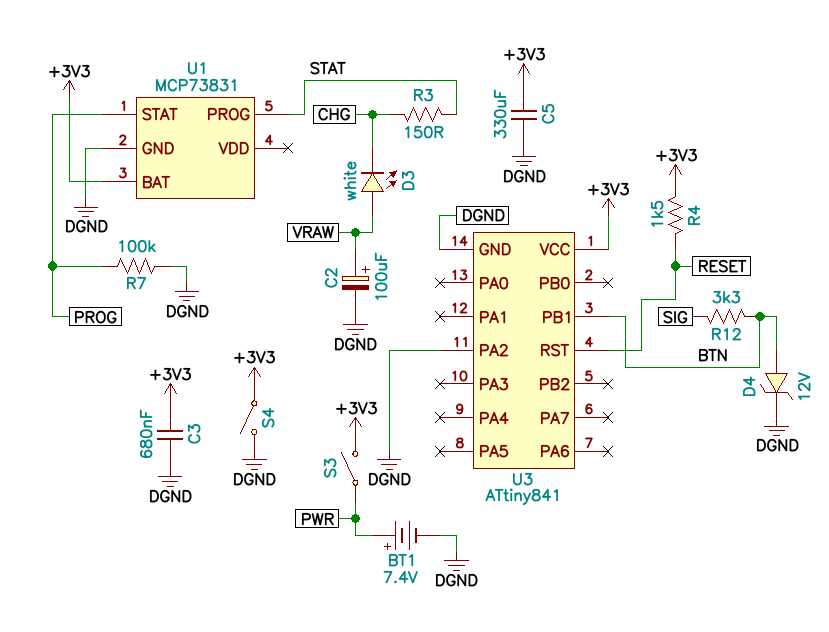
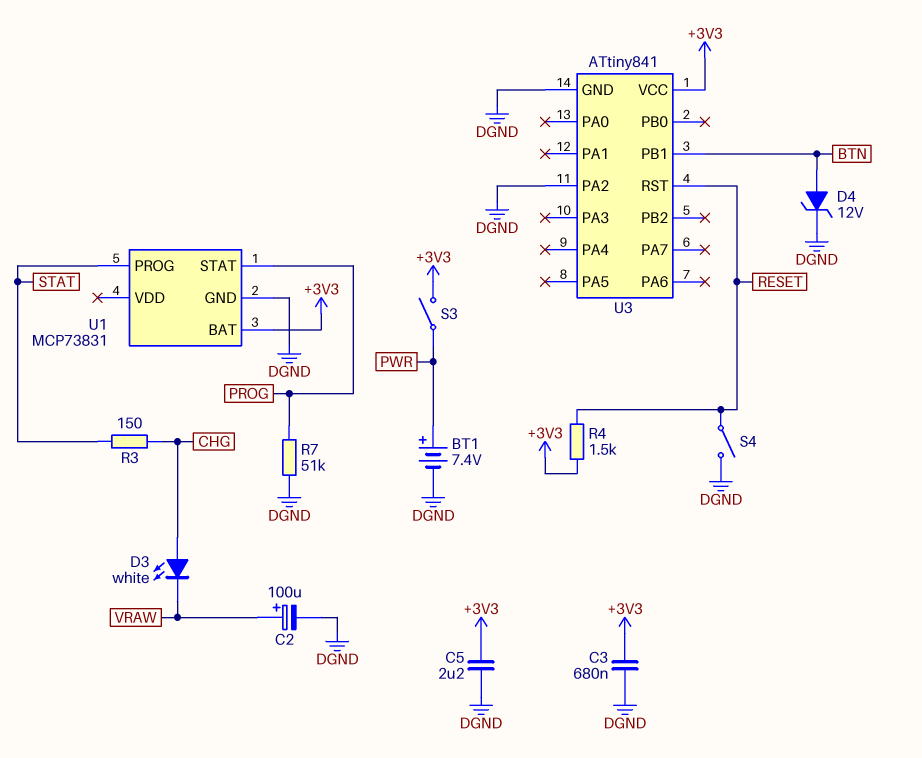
C5: 330uF (+3V3, DGND) -> 2.2uF (+3V3, DGND)
D3: LED white (A VRAW, K CHG) -> LED white (A CHG, K VRAW)
R7: 100k (DGND, PROG) -> 51k (DGND, PROG)
R12: 3.3k (BTN, SIG) -> none
S4: switch (+3V3, DGND) -> switch (DGND, RESET)

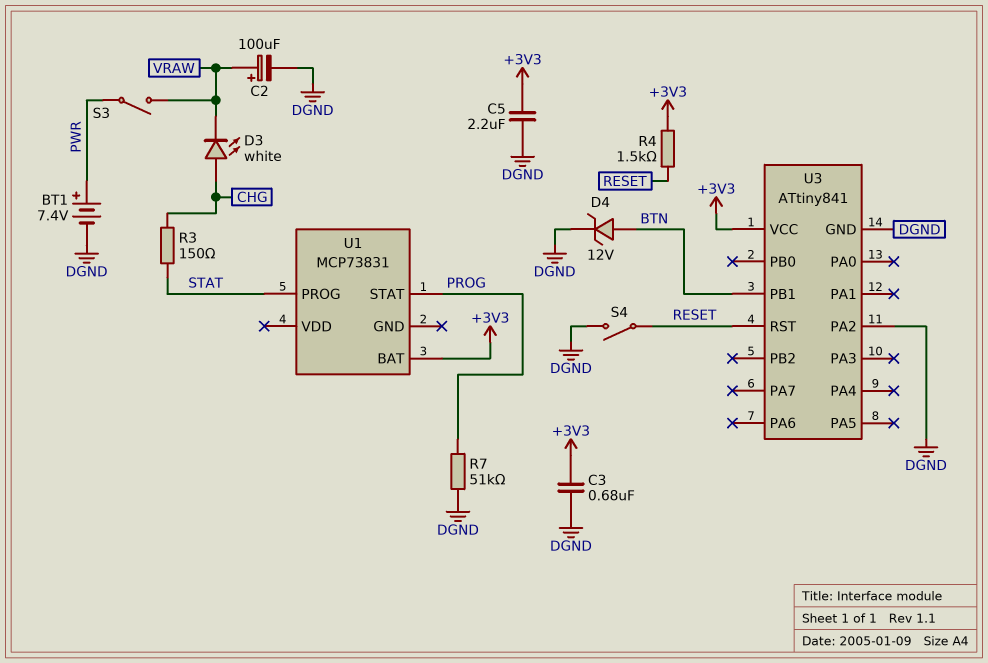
S3: switch (+3V3, PWR) -> switch (PWR, VRAW)
U1 pin GND: DGND -> none

